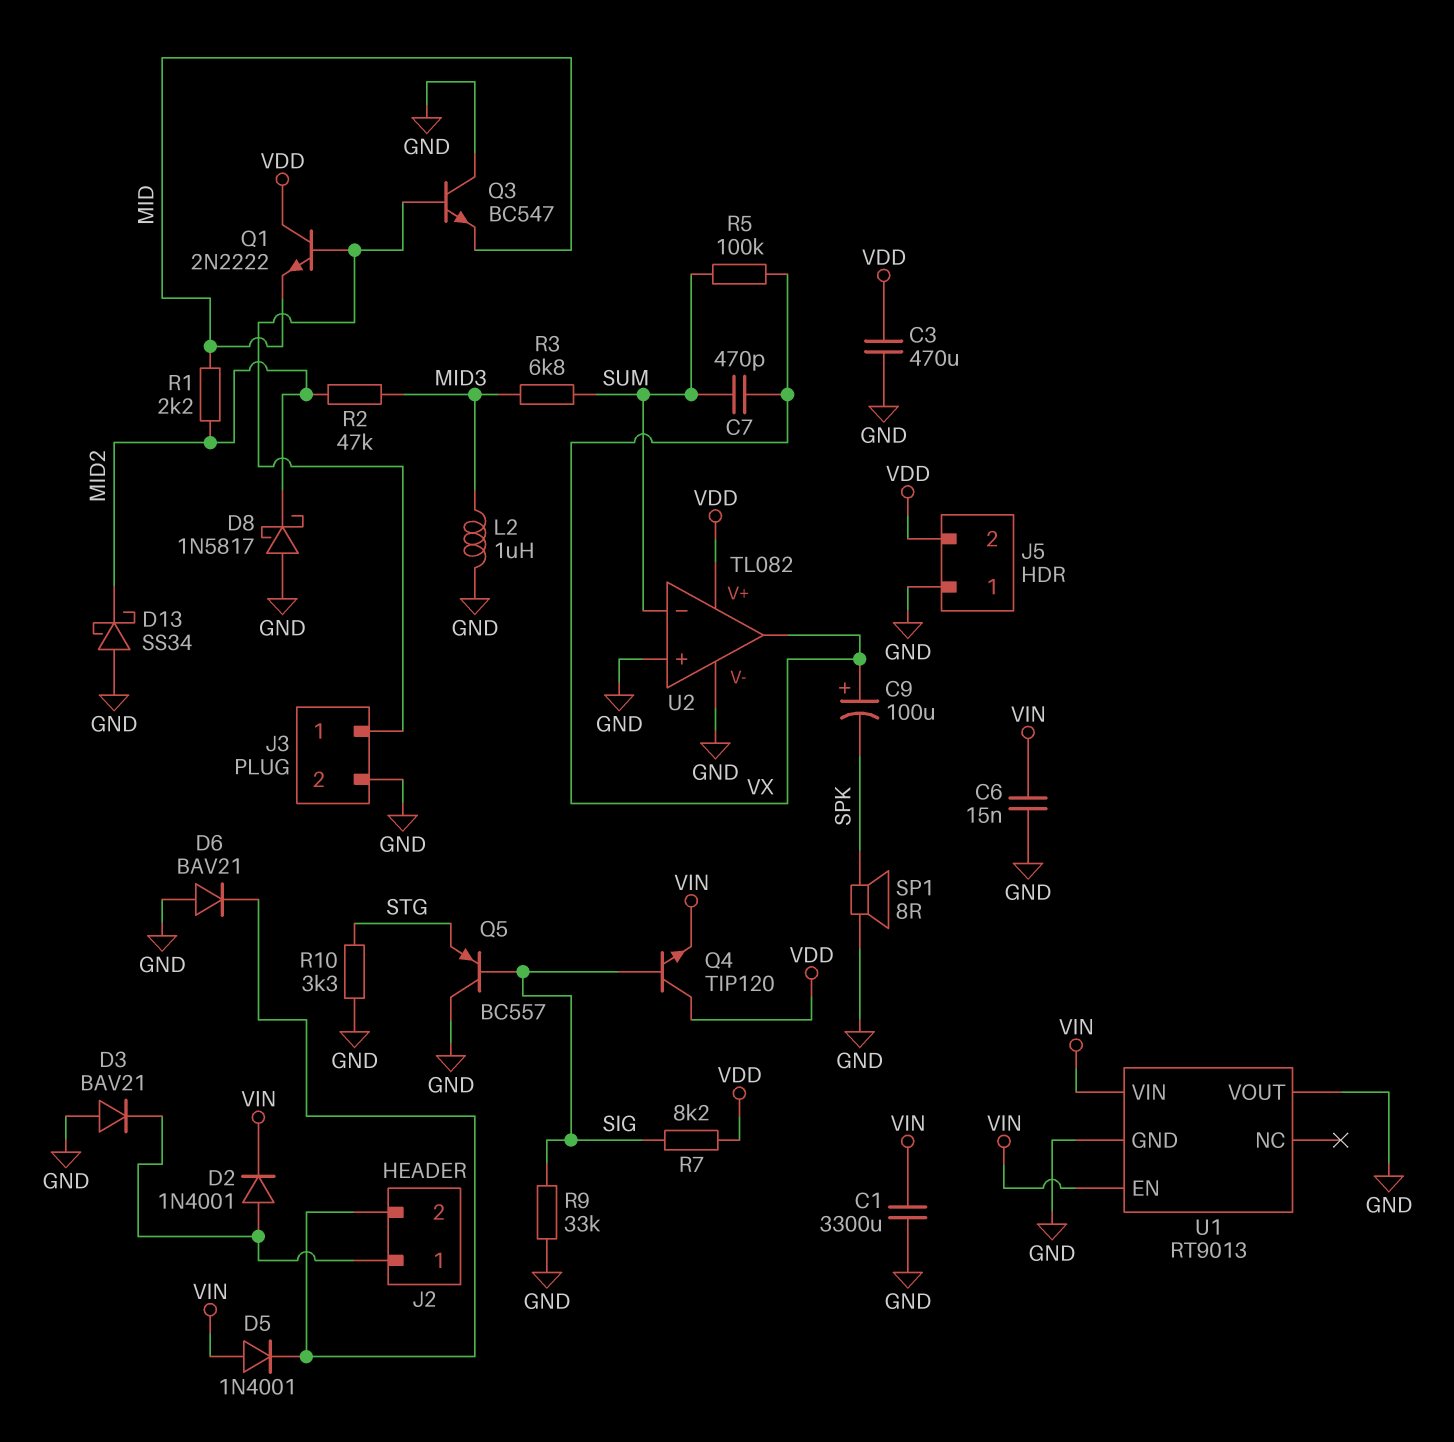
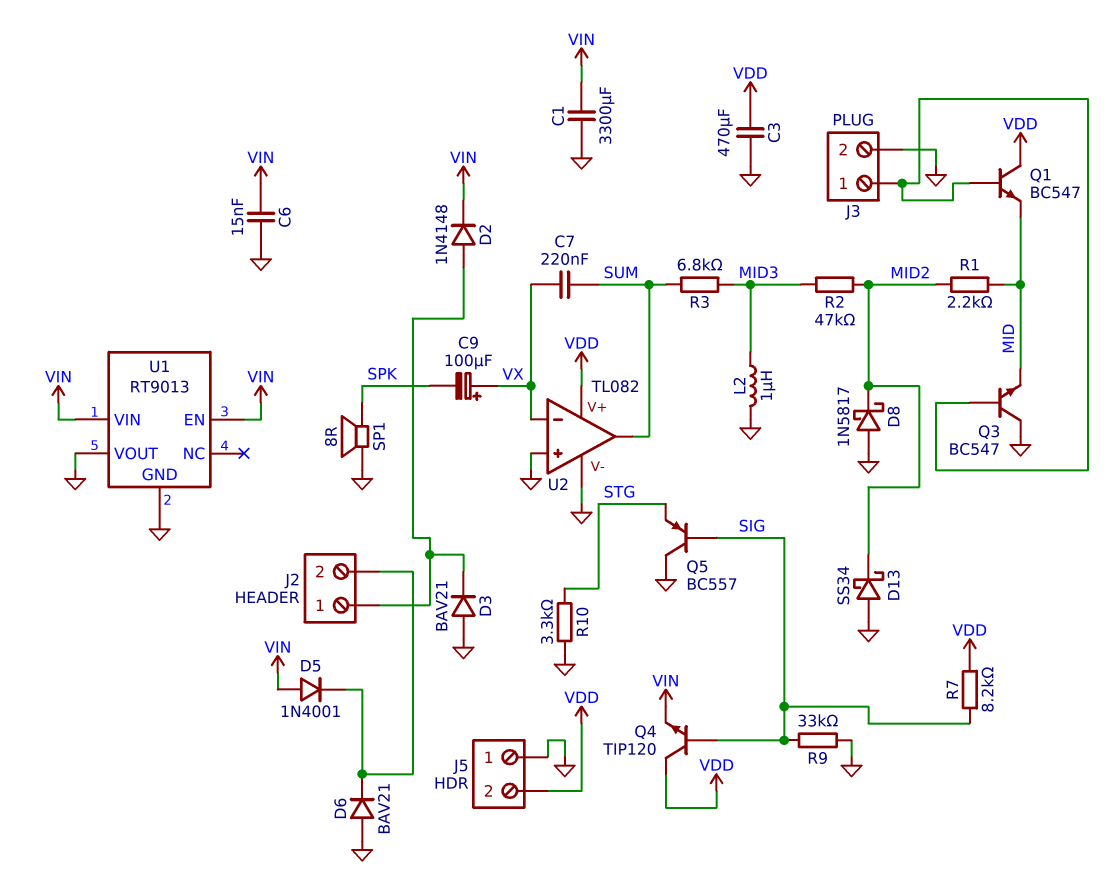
C7: 470pF (SUM, VX) -> 220nF (SUM, VX)
D2: diode 1N4001 (A J2/1, K VIN) -> diode 1N4148 (A J2/1, K VIN)
Q1: NPN 2N2222 (B J3/1, C VDD, E MID) -> NPN BC547 (B J3/1, C VDD, E MID)
R5: 100k (SUM, VX) -> none
U2 pin in-: SUM -> VX
U2 pin out: VX -> SUM

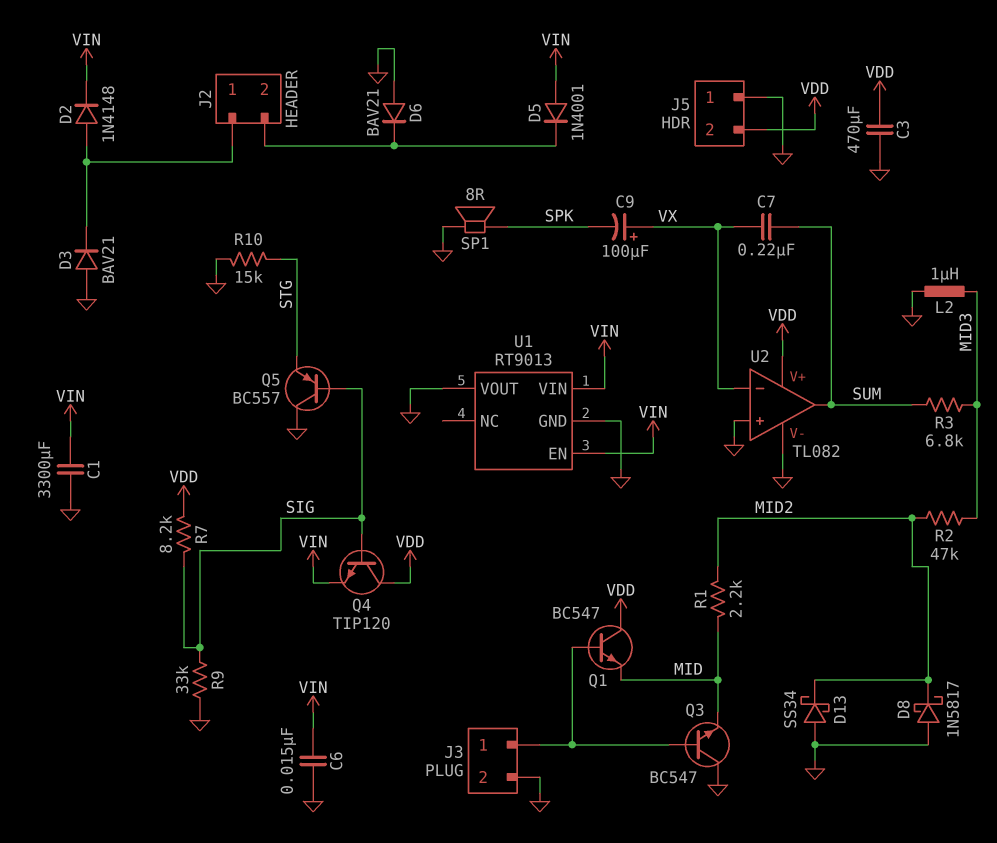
R10: 3.3k (GND, STG) -> 15k (GND, STG)

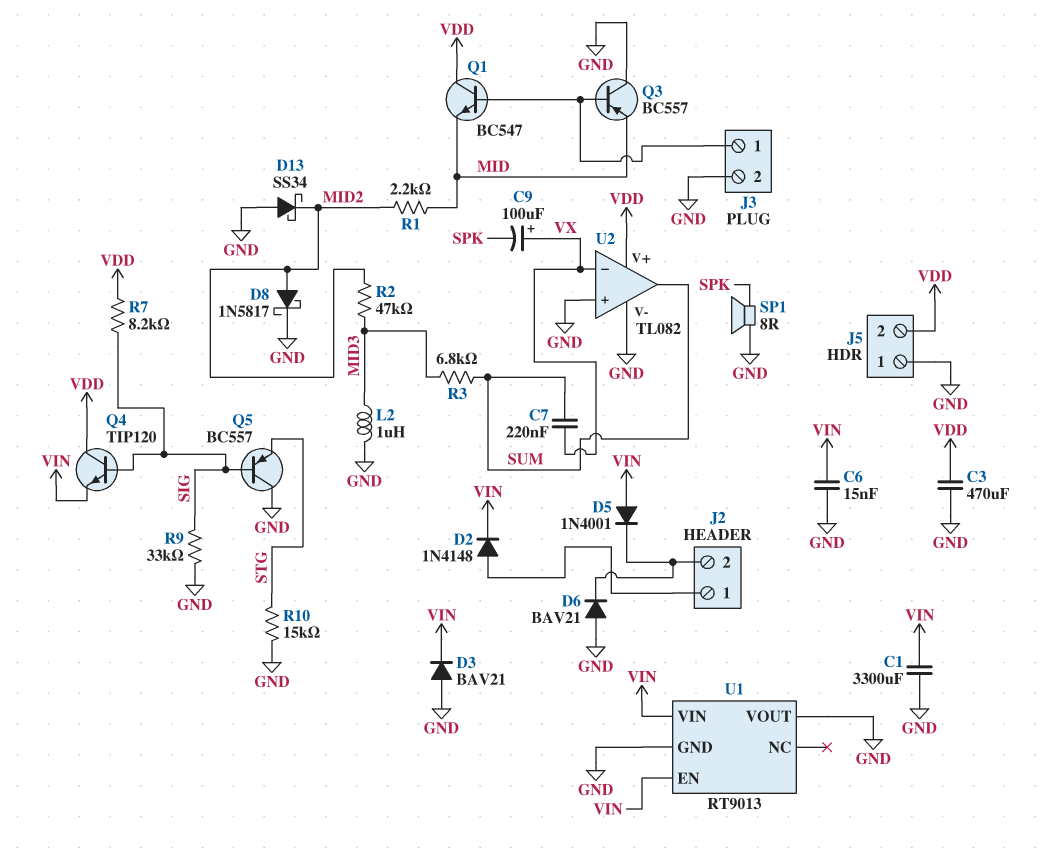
D3: diode BAV21 (A GND, K J2/1) -> diode BAV21 (A GND, K VIN)
D8: schottky 1N5817 (A GND, K MID2) -> schottky 1N5817 (A MID2, K GND)
Q3: NPN BC547 (B J3/1, C GND, E MID) -> PNP BC557 (B J3/1, C GND, E MID)

